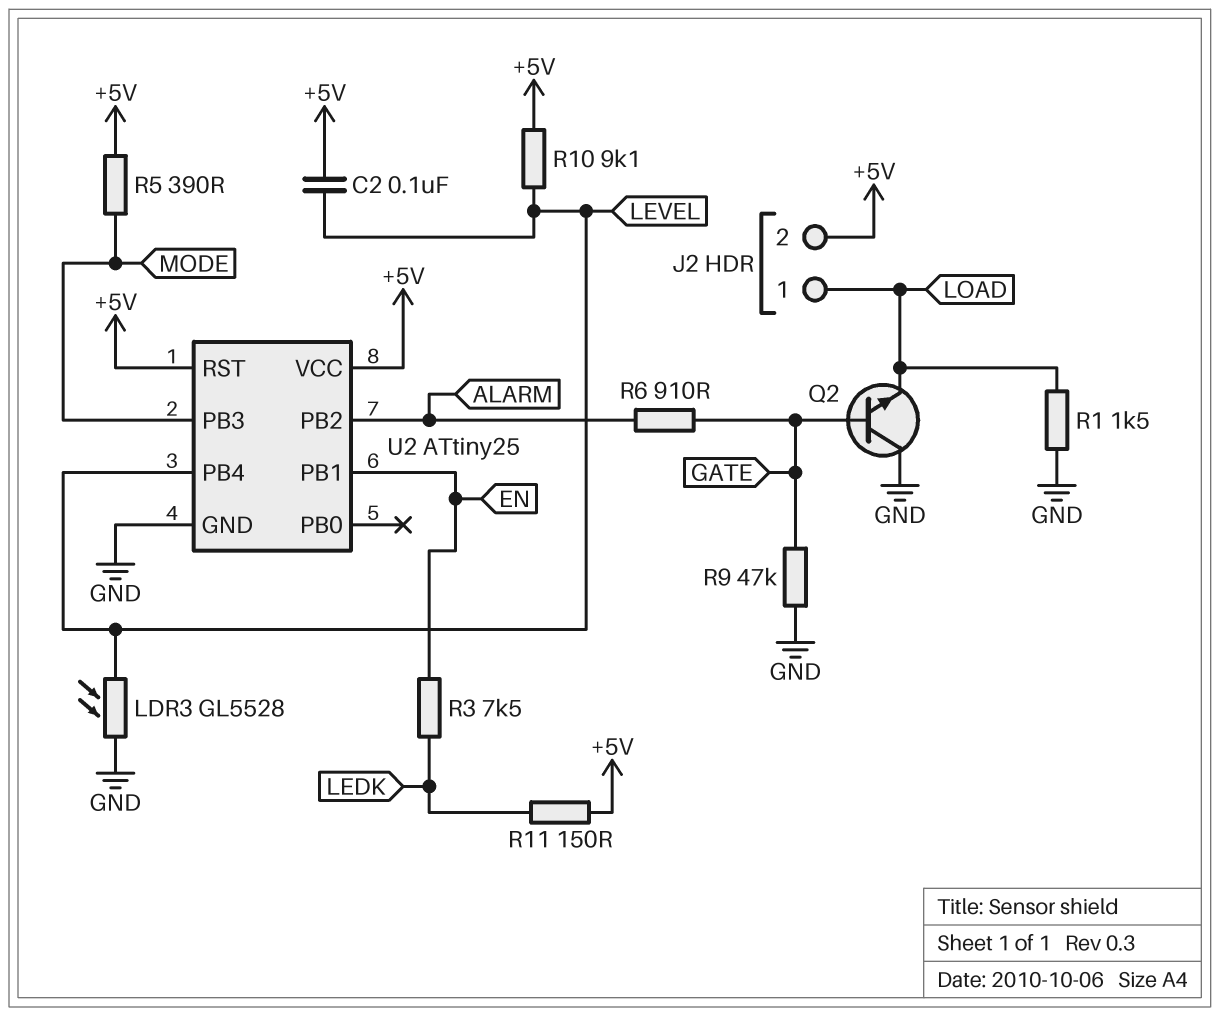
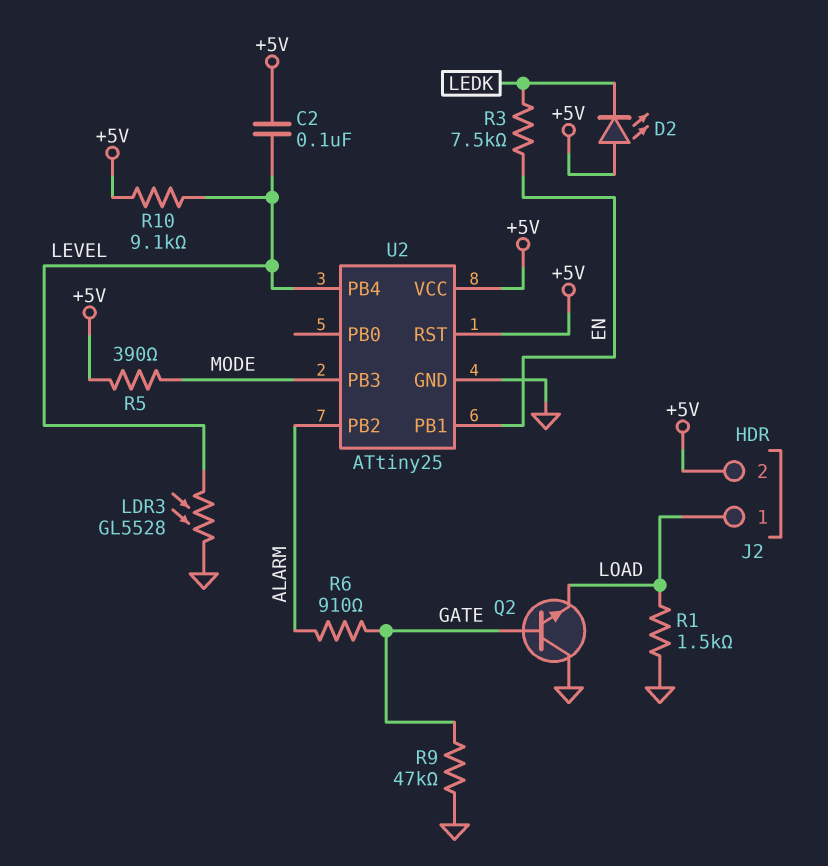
D2: none -> LED (A +5V, K LEDK)
R11: 150 (+5V, LEDK) -> none

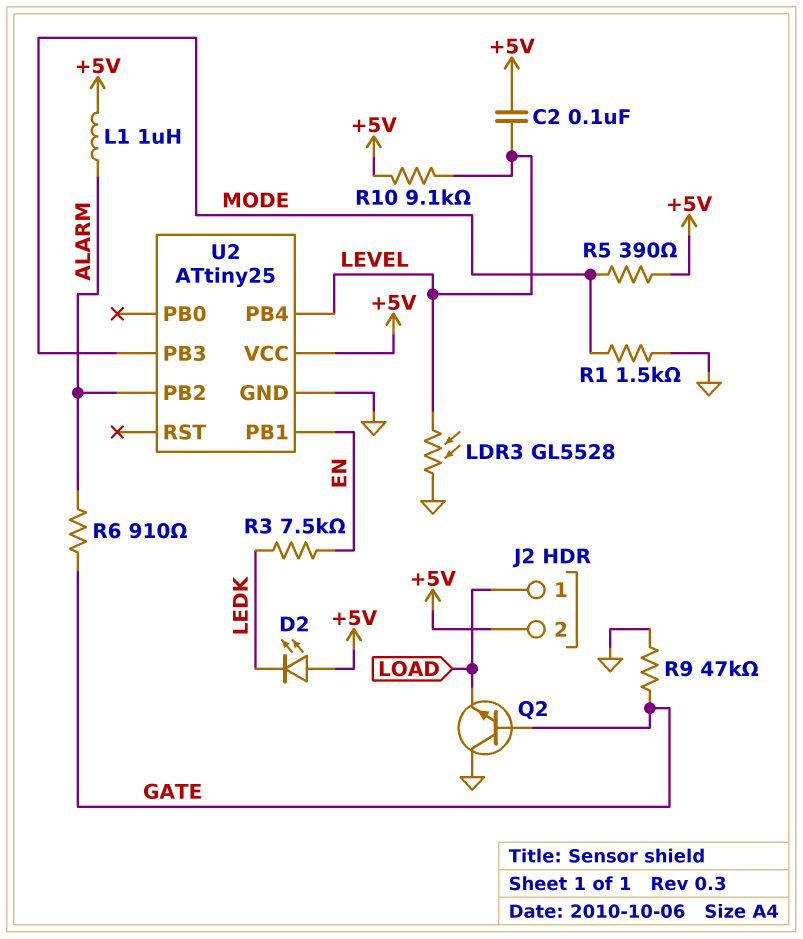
L1: none -> 1uH (+5V, ALARM)
R1: 1.5k (GND, LOAD) -> 1.5k (GND, MODE)
U2 pin RST: +5V -> none

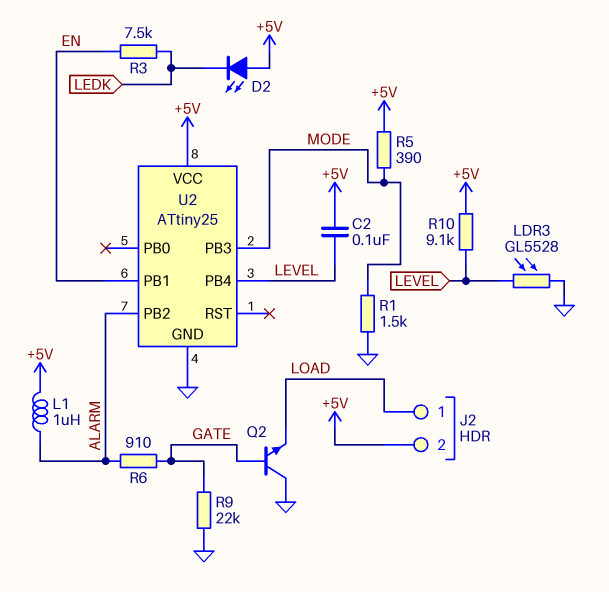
R9: 47k (GATE, GND) -> 22k (GATE, GND)

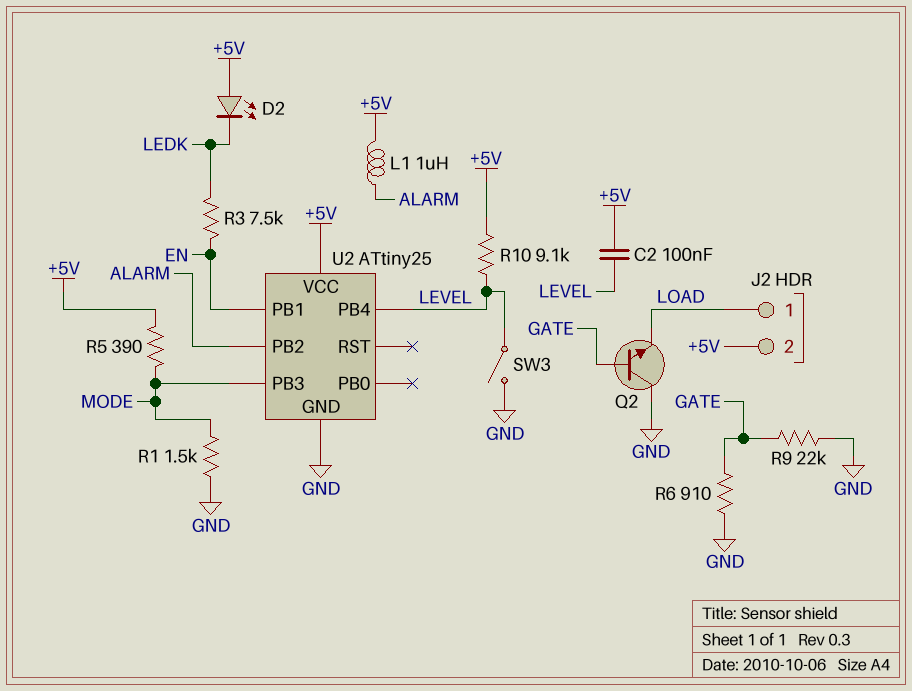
LDR3: GL5528 (GND, LEVEL) -> none
R6: 910 (ALARM, GATE) -> 910 (GATE, GND)
SW3: none -> switch (GND, LEVEL)

